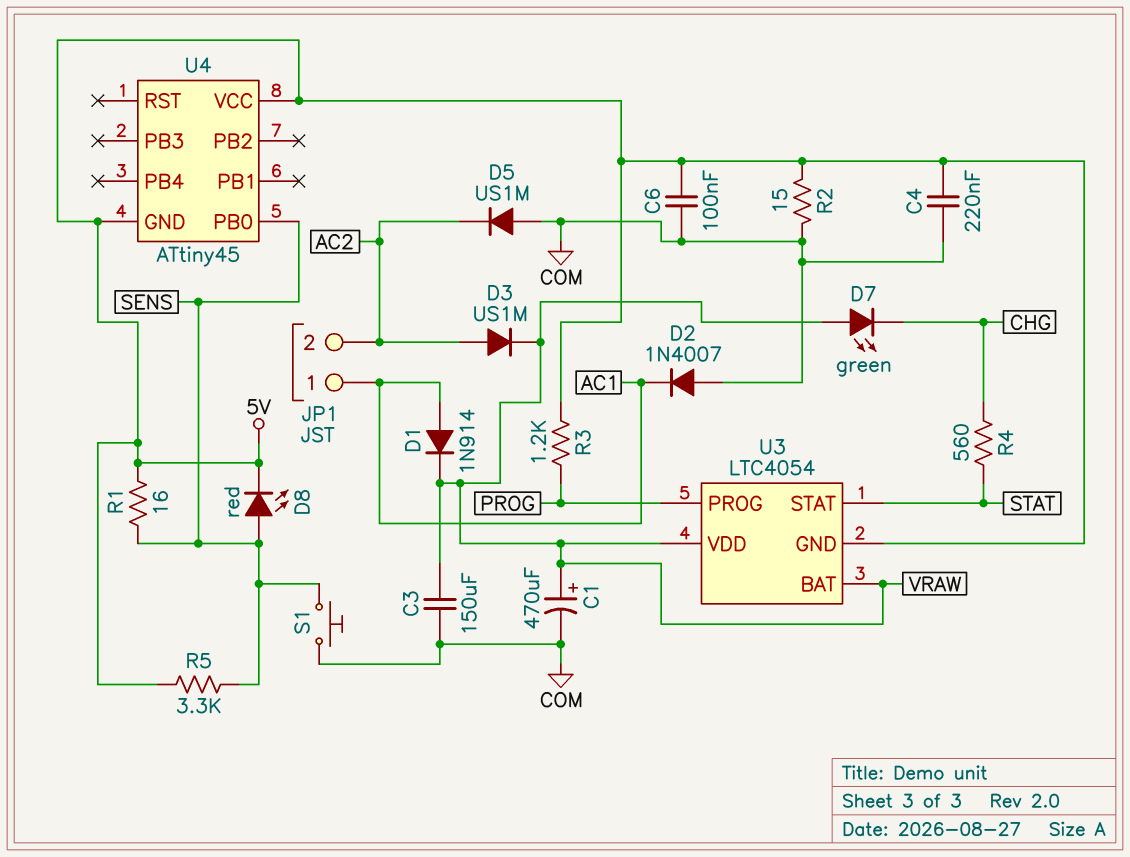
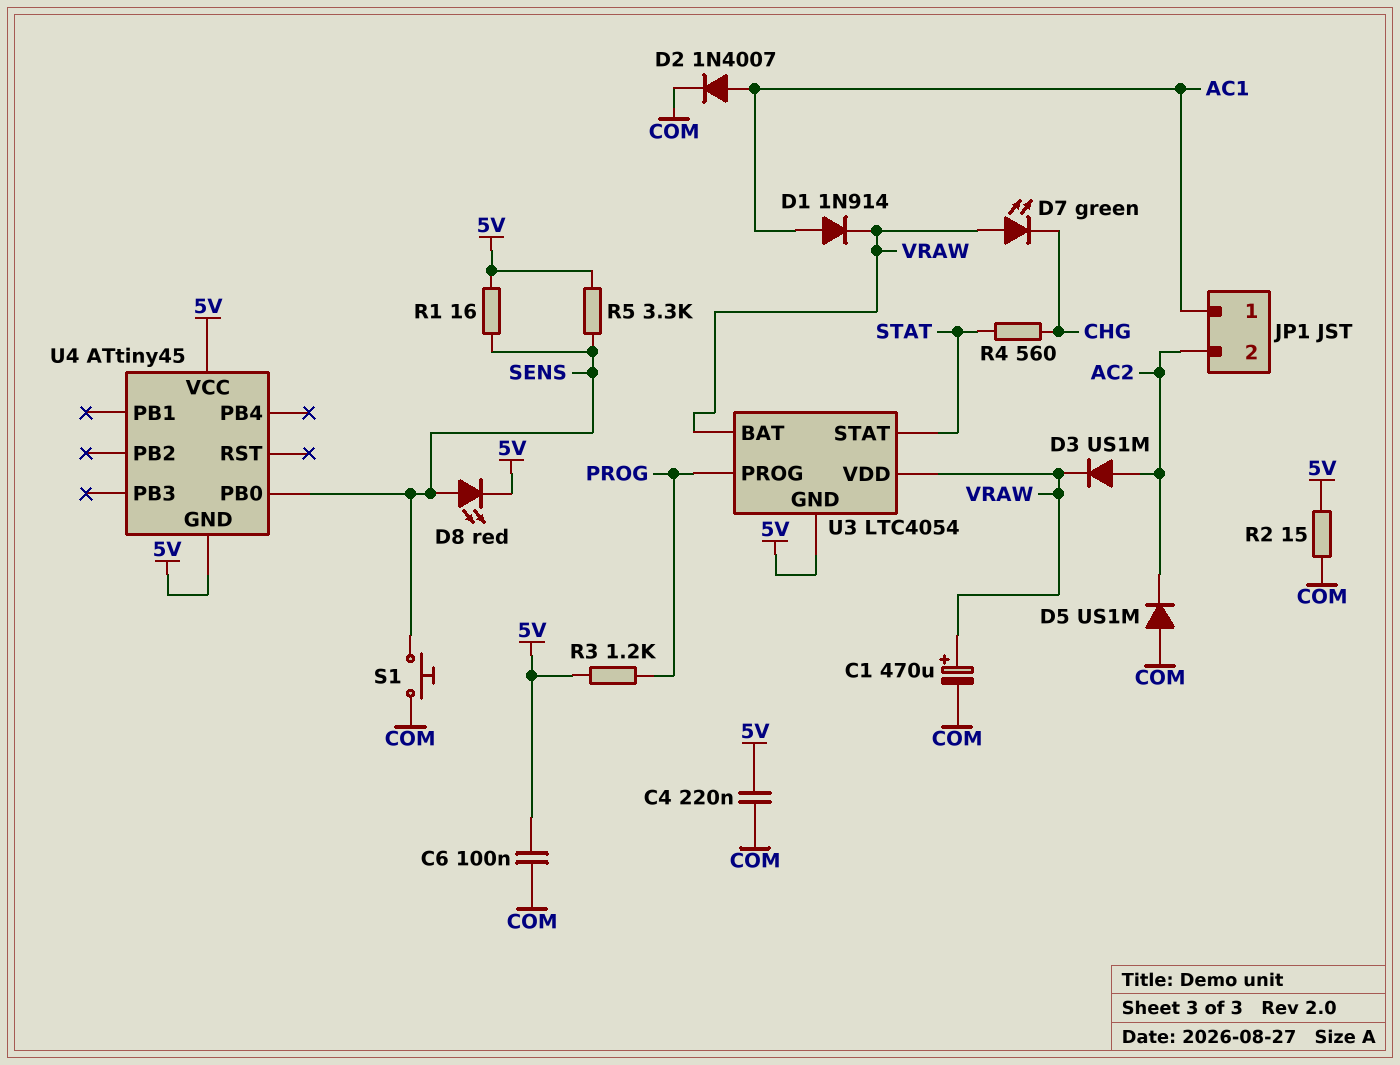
C3: 150uF (COM, VRAW) -> none
D2: diode 1N4007 (A COM, K AC1) -> diode 1N4007 (A AC1, K COM)

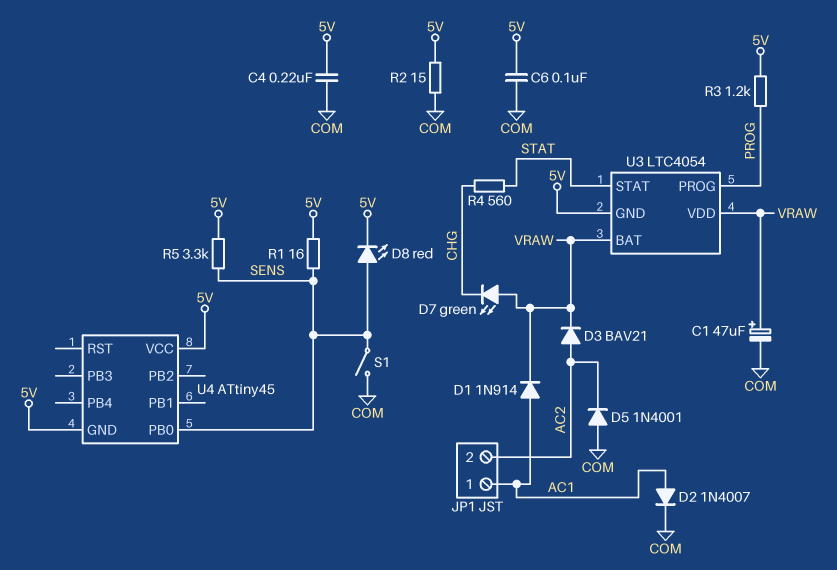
C1: 470uF (plus VRAW, minus COM) -> 47uF (plus VRAW, minus COM)
D3: diode US1M (A AC2, K VRAW) -> diode BAV21 (A AC2, K VRAW)
D5: diode US1M (A COM, K AC2) -> diode 1N4001 (A COM, K AC2)
S1: button (COM, SENS) -> switch (COM, SENS)

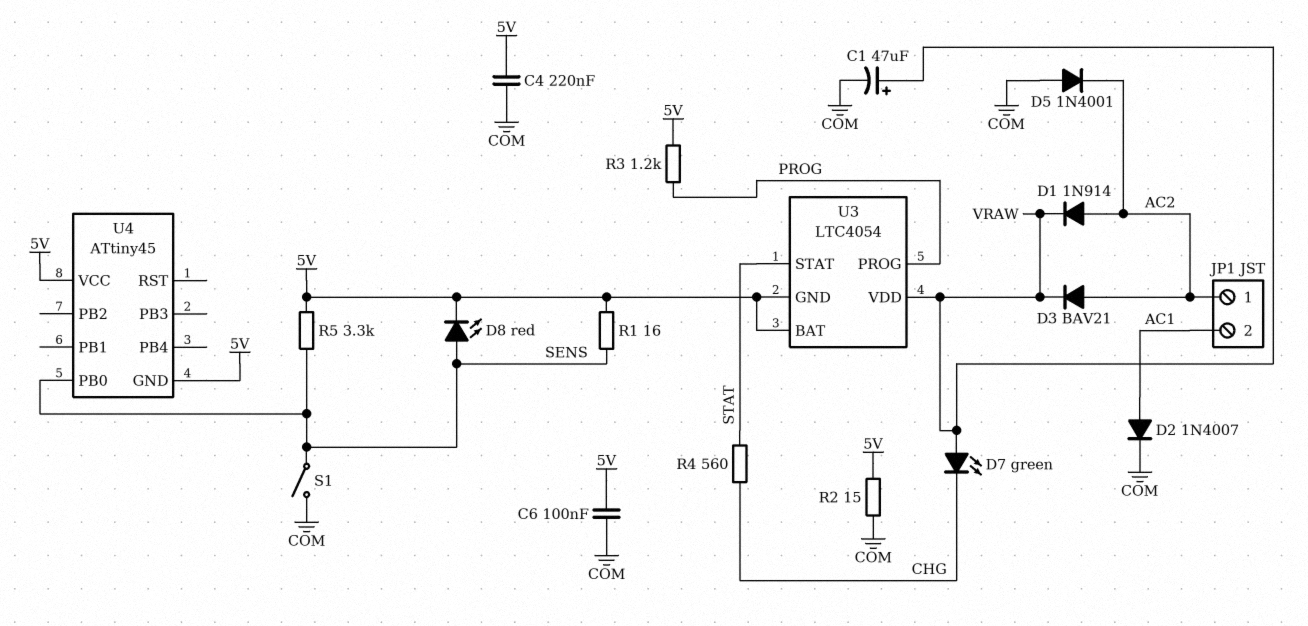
D1: diode 1N914 (A AC1, K VRAW) -> diode 1N914 (A AC2, K VRAW)
JP1 pin 1: AC1 -> AC2
JP1 pin 2: AC2 -> AC1
U3 pin BAT: VRAW -> 5V

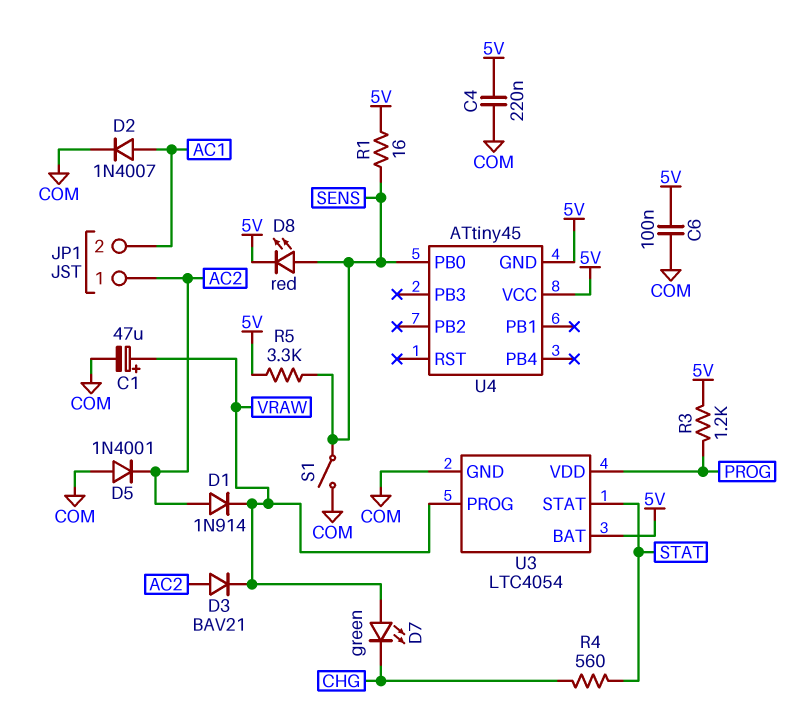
R2: 15 (5V, COM) -> none
U3 pin GND: 5V -> COM
U3 pin PROG: PROG -> VRAW
U3 pin VDD: VRAW -> PROG

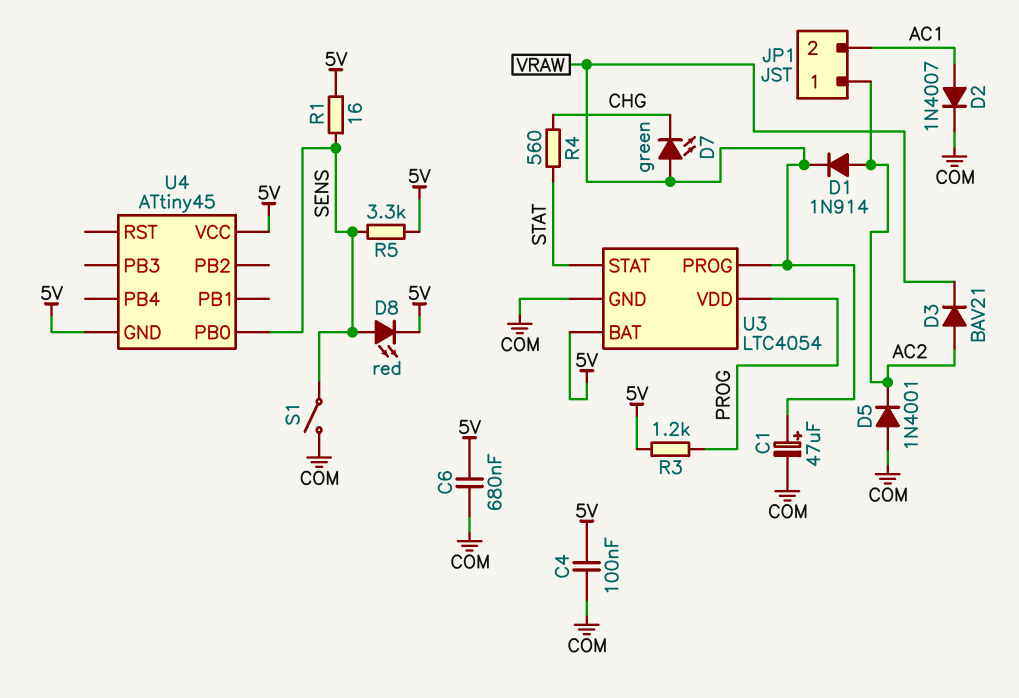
C4: 220nF (5V, COM) -> 100nF (5V, COM)
C6: 100nF (5V, COM) -> 680nF (5V, COM)

